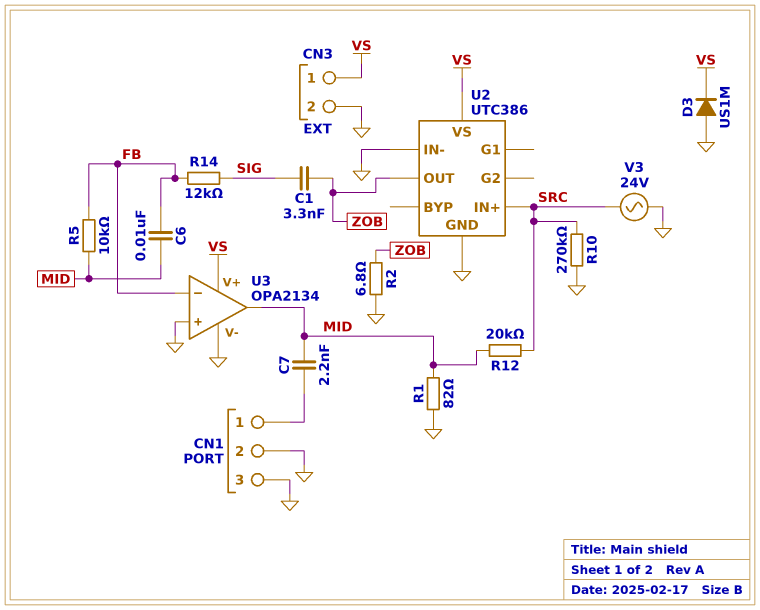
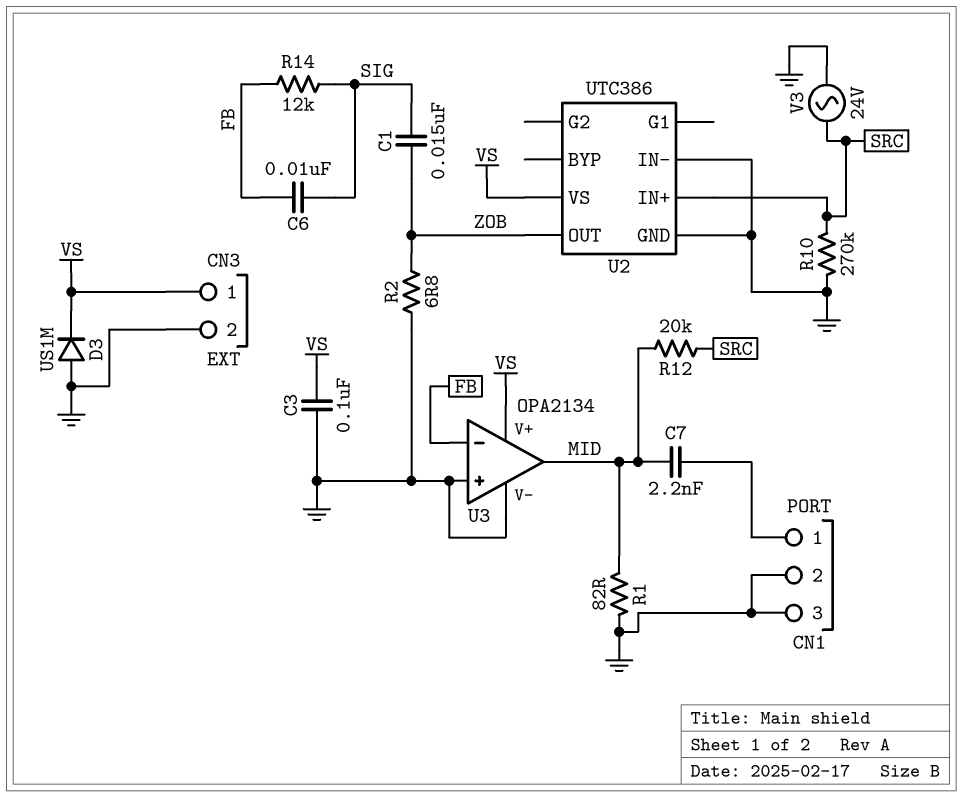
C1: 3.3nF (SIG, ZOB) -> 15nF (SIG, ZOB)
C3: none -> 100nF (GND, VS)
C6: 10nF (FB, MID) -> 10nF (FB, SIG)
R5: 10k (FB, MID) -> none

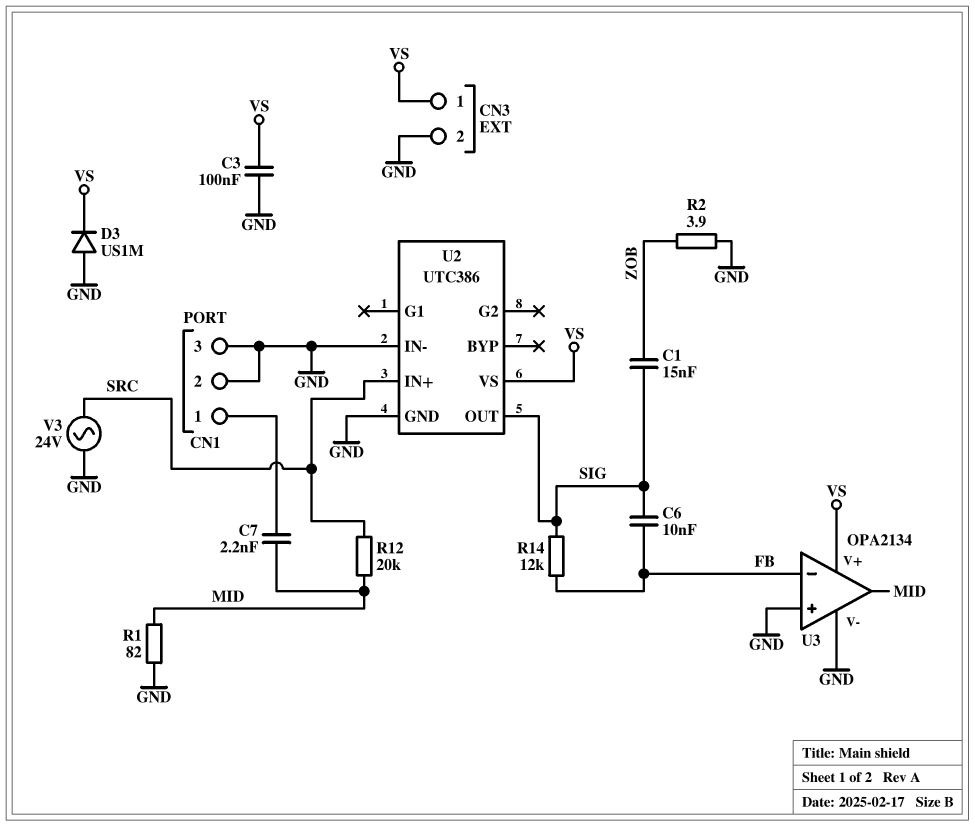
R2: 6.8 (GND, ZOB) -> 3.9 (GND, ZOB)
R10: 270k (GND, SRC) -> none
U2 pin OUT: ZOB -> SIG

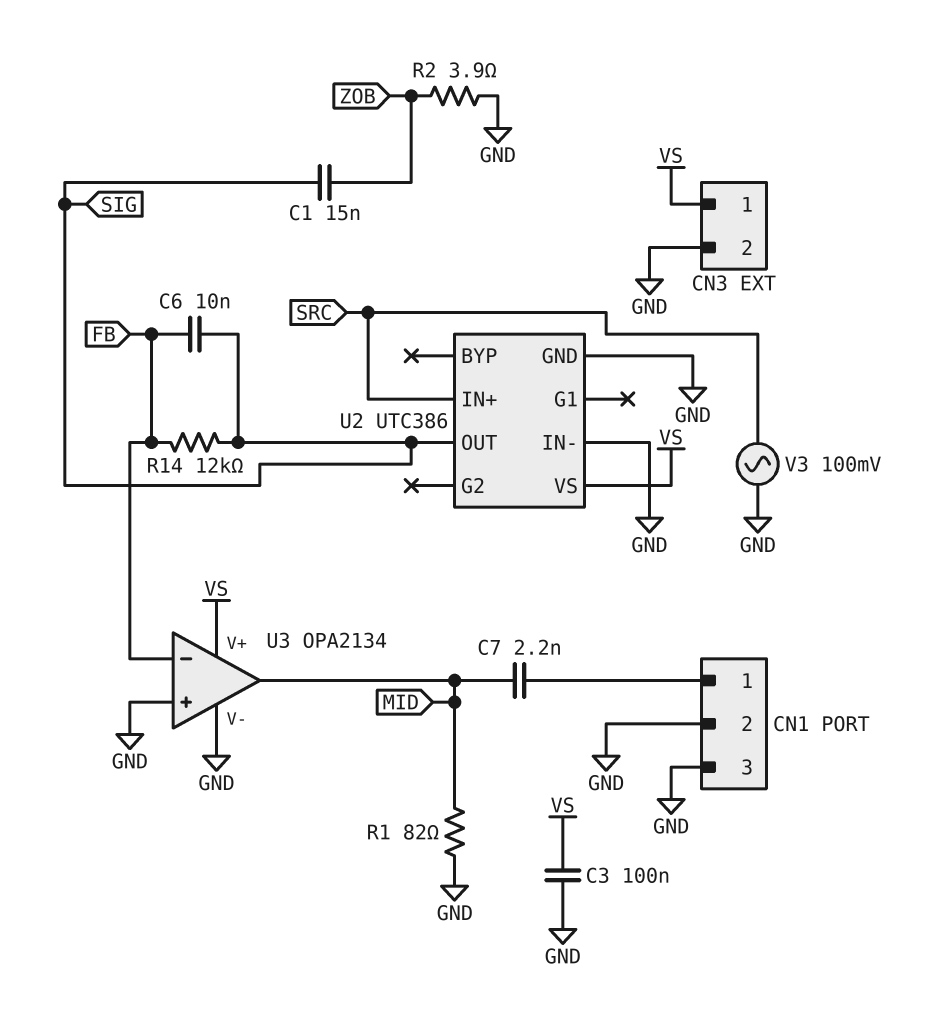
D3: diode US1M (A GND, K VS) -> none
R12: 20k (MID, SRC) -> none
V3: AC 24V (GND, SRC) -> AC 100mV (GND, SRC)

